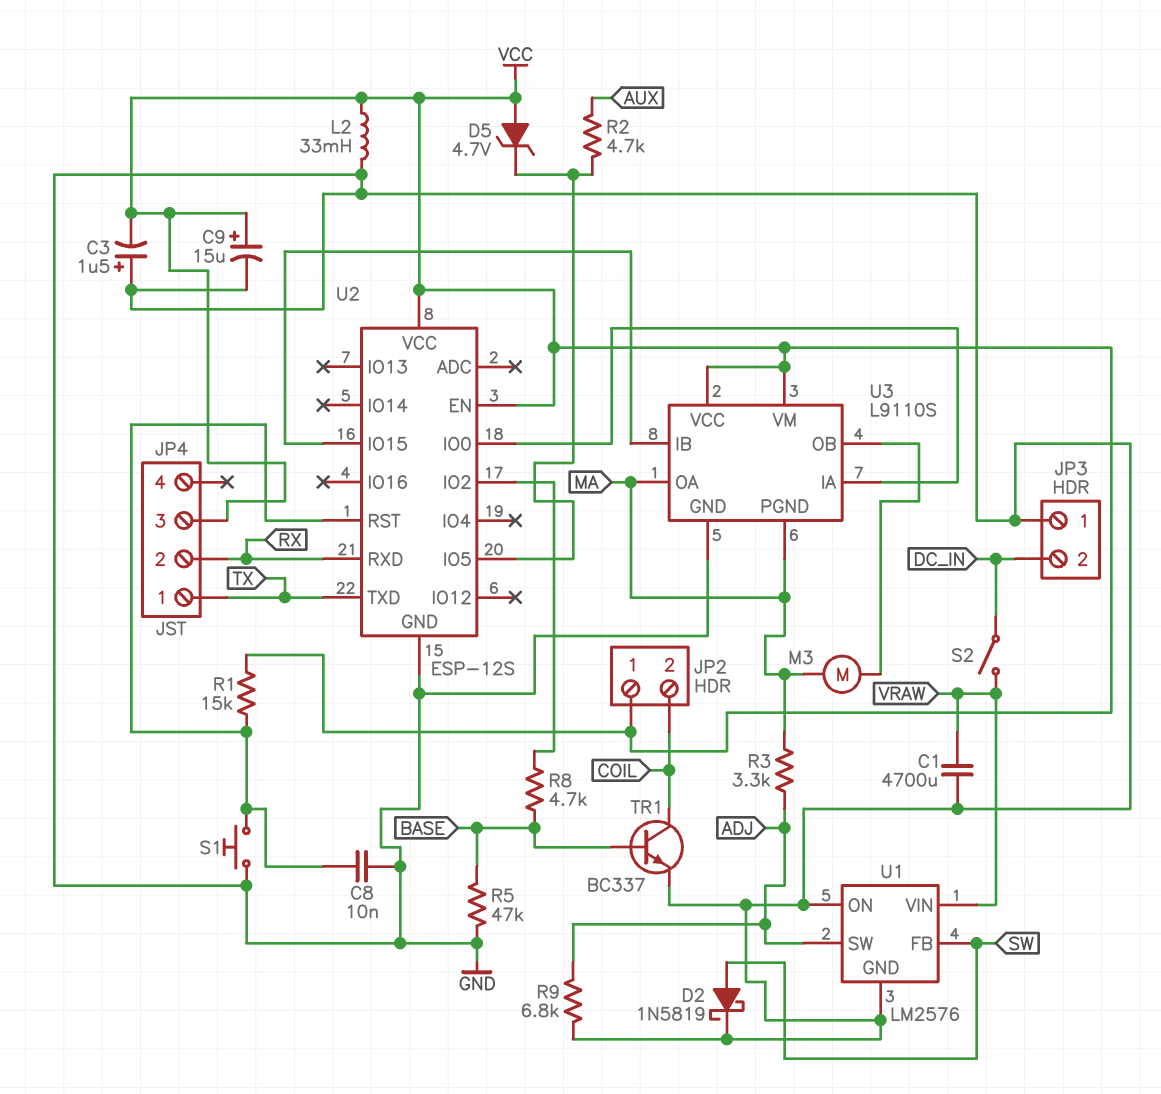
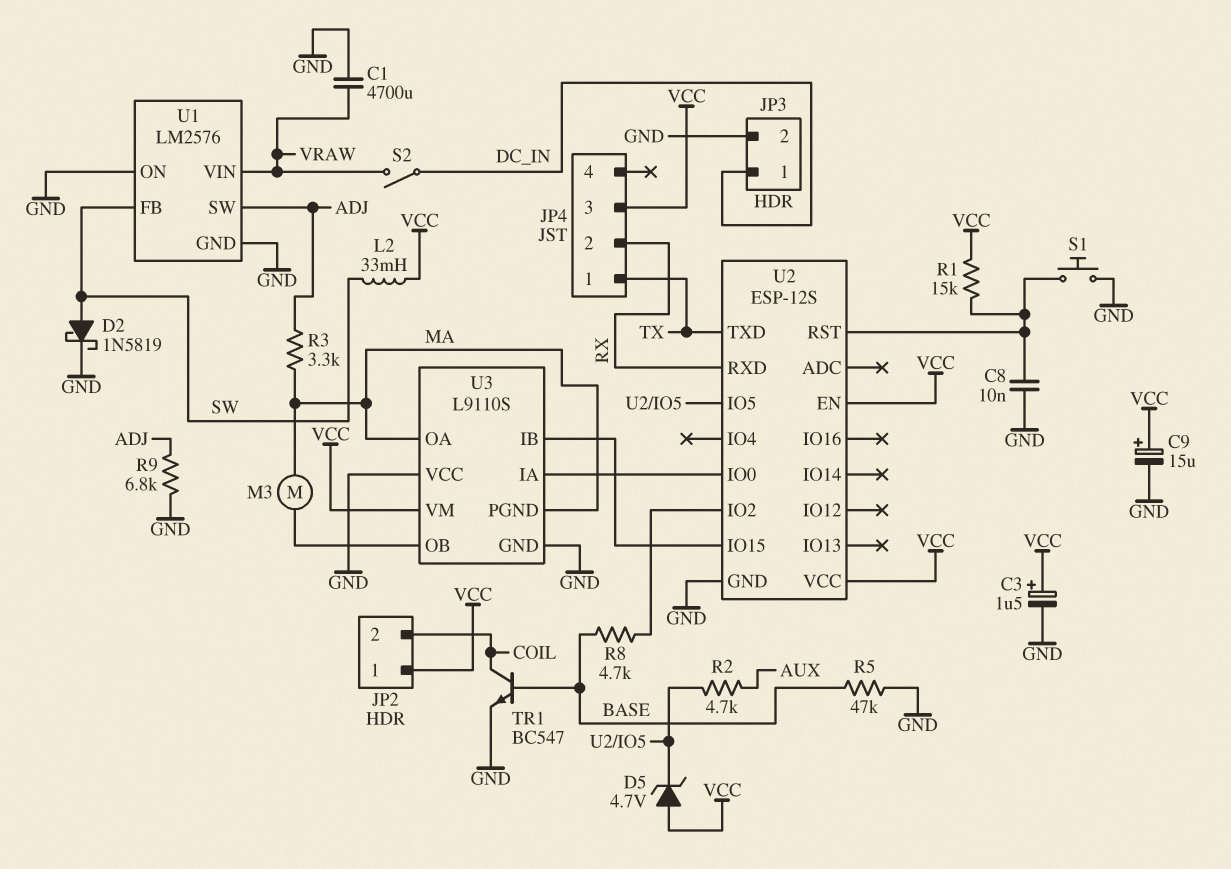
C3: 1.5uF (plus GND, minus VCC) -> 1.5uF (plus VCC, minus GND)
JP3 pin 1: GND -> DC_IN
JP3 pin 2: DC_IN -> GND
L2: 33mH (GND, VCC) -> 33mH (SW, VCC)
TR1: NPN BC337 (B BASE, C COIL, E GND) -> NPN BC547 (B BASE, C COIL, E GND)
U3 pin VCC: VCC -> GND

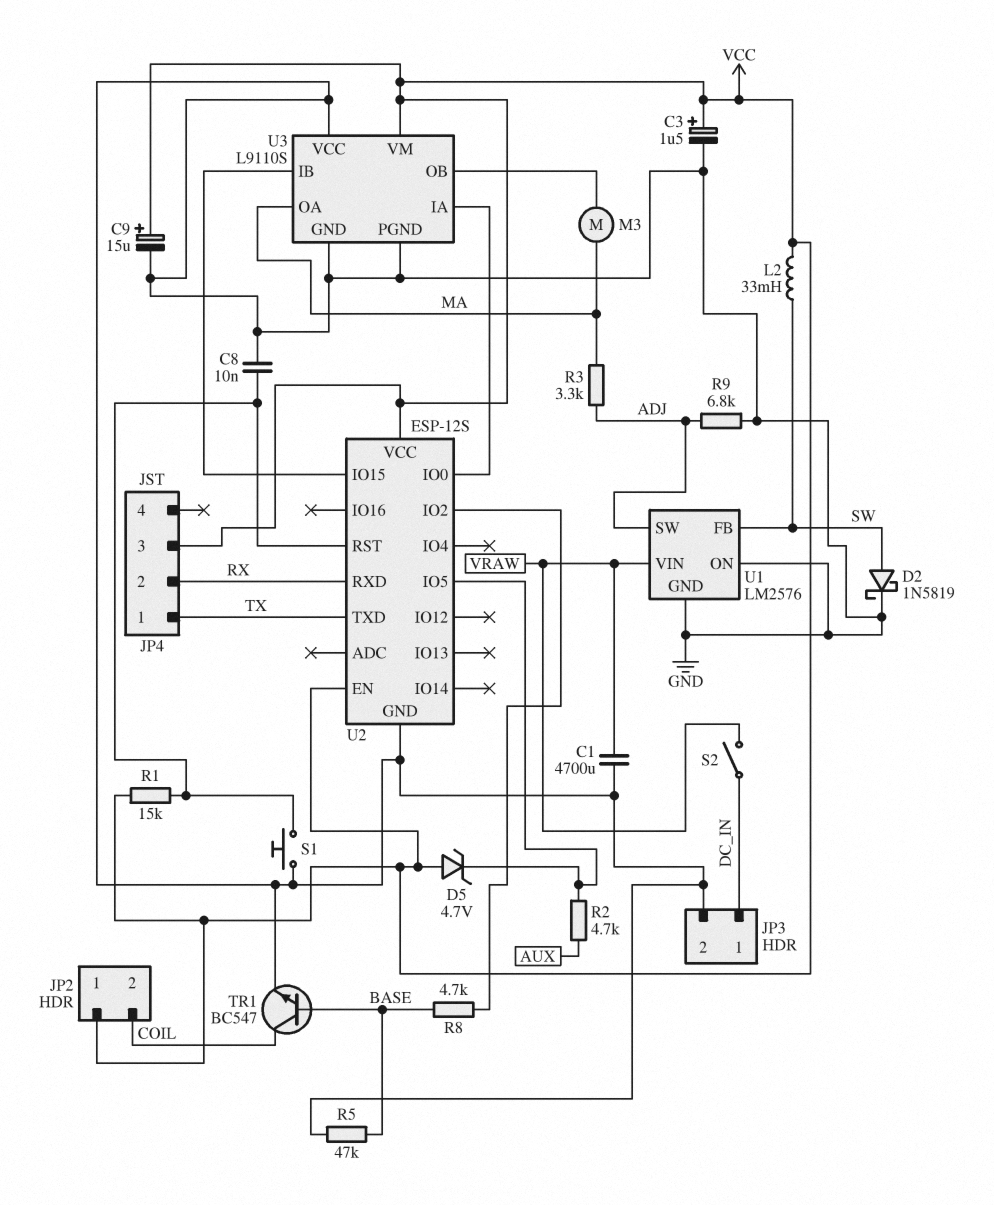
U3 pin PGND: MA -> GND

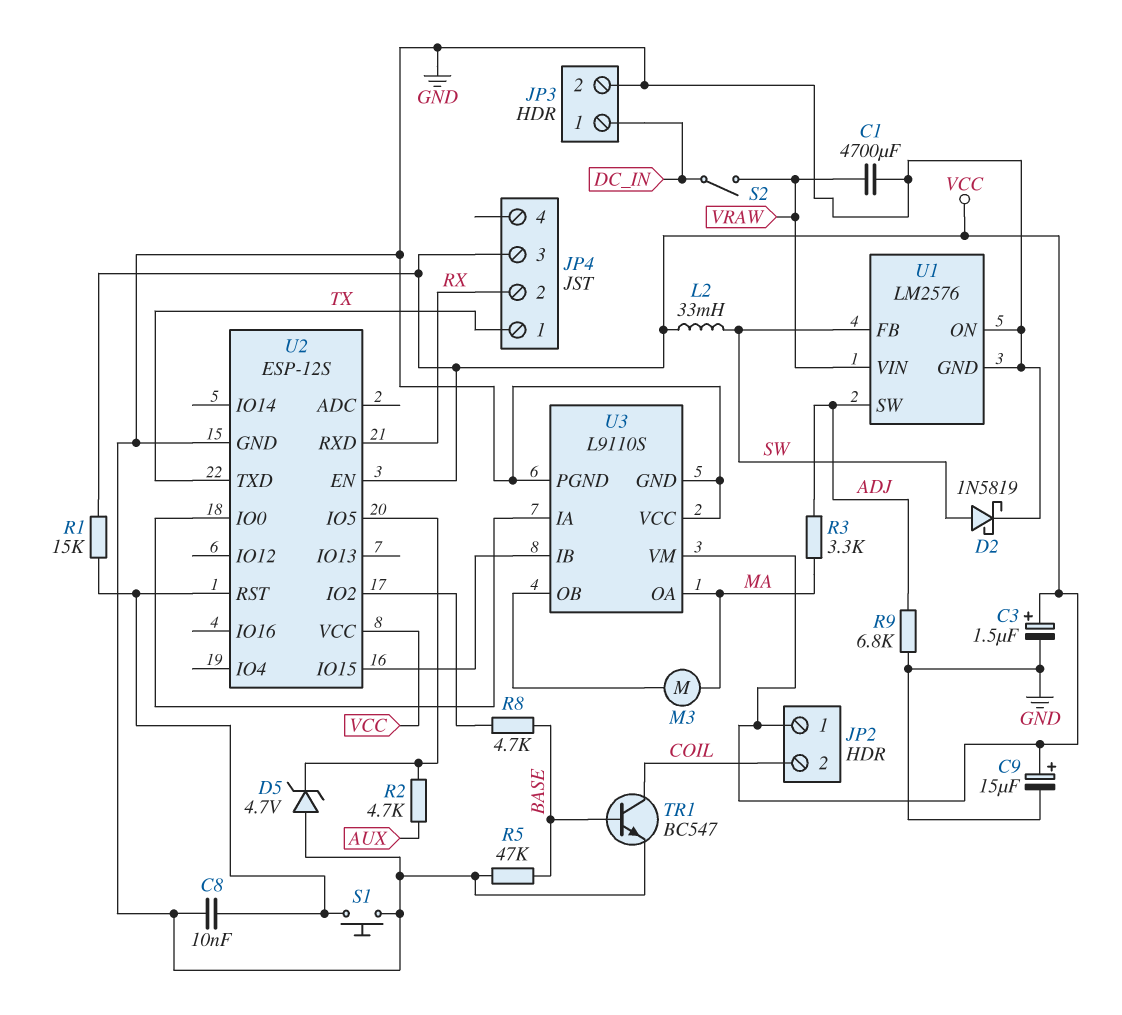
D5: zener 4.7V (A VCC, K U2/IO5) -> zener 4.7V (A GND, K U2/IO5)

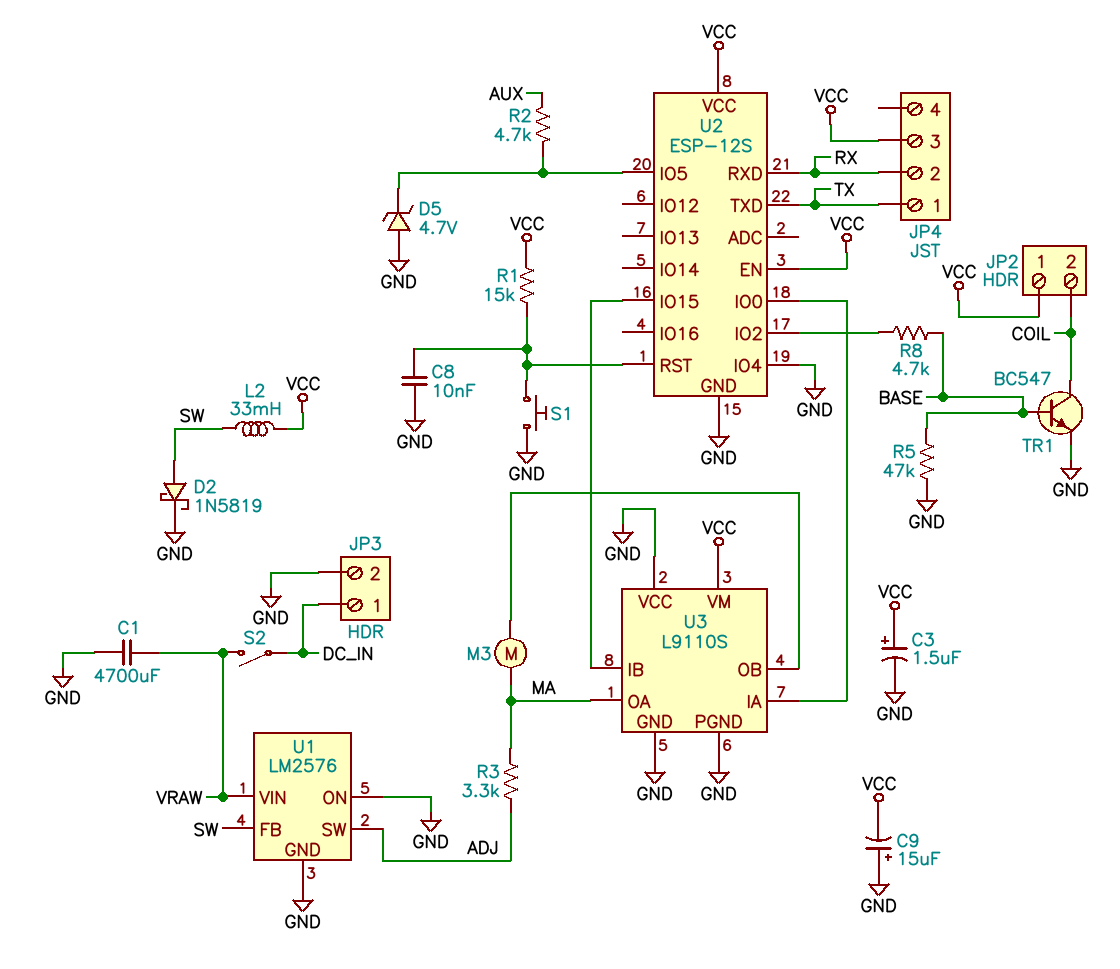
C9: 15uF (plus VCC, minus GND) -> 15uF (plus GND, minus VCC)
R9: 6.8k (ADJ, GND) -> none
U2 pin IO4: none -> GND

